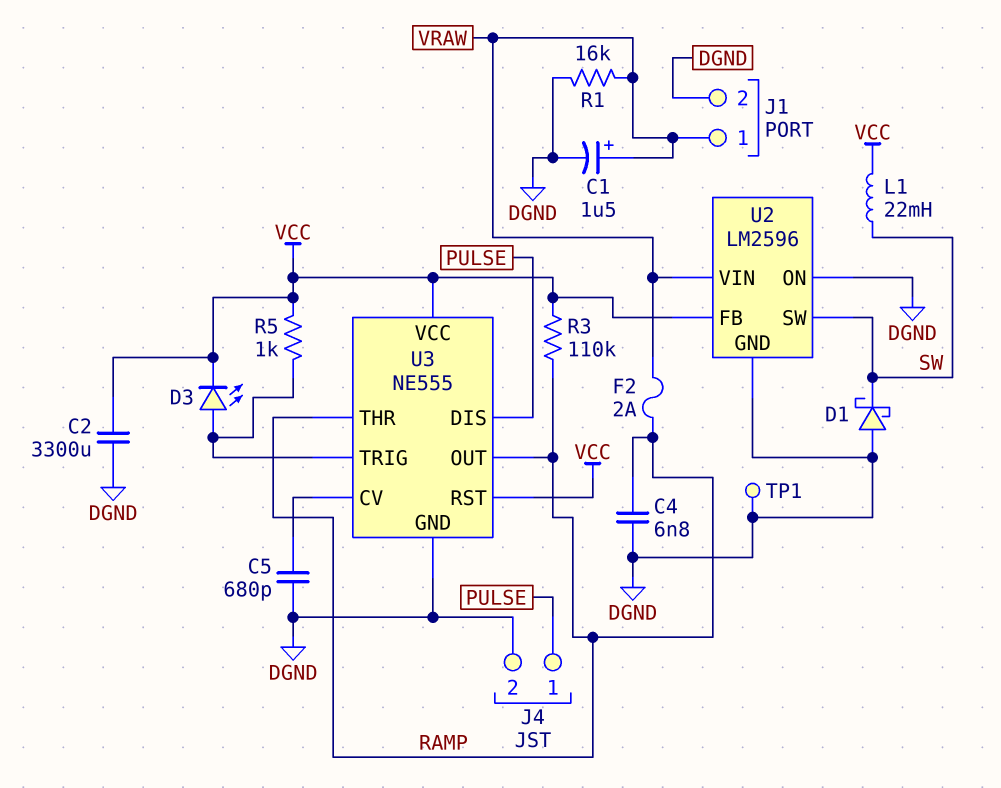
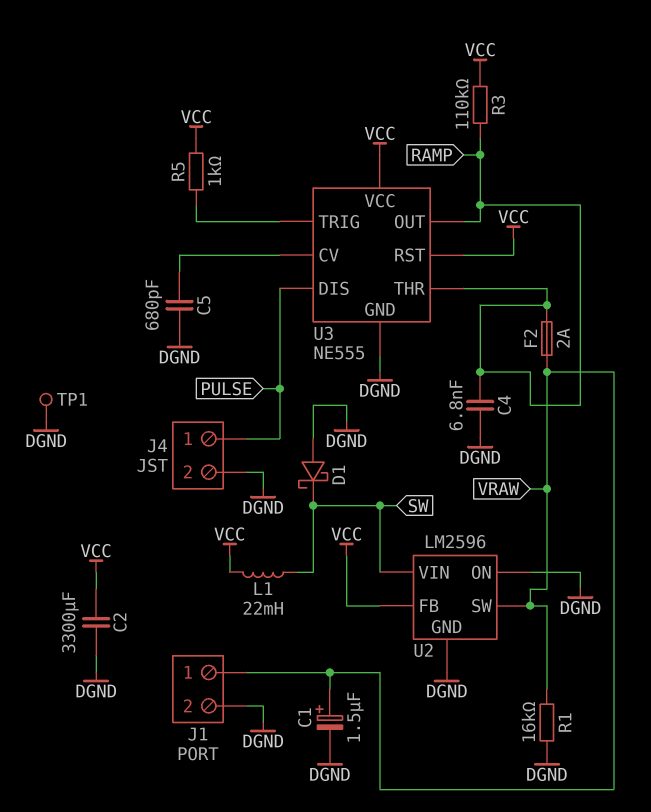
D3: LED (A U3/TRIG, K VCC) -> none
U2 pin SW: SW -> VRAW
U2 pin VIN: VRAW -> SW

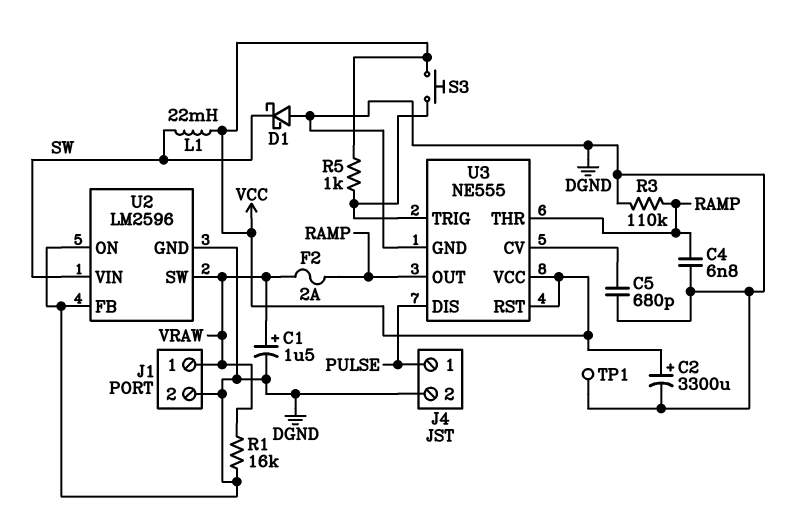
C2: 3300uF (DGND, VCC) -> 3300uF (plus VCC, minus DGND)
R3: 110k (RAMP, VCC) -> 110k (DGND, RAMP)
S3: none -> button (U3/TRIG, VCC)
U2 pin FB: VCC -> DGND

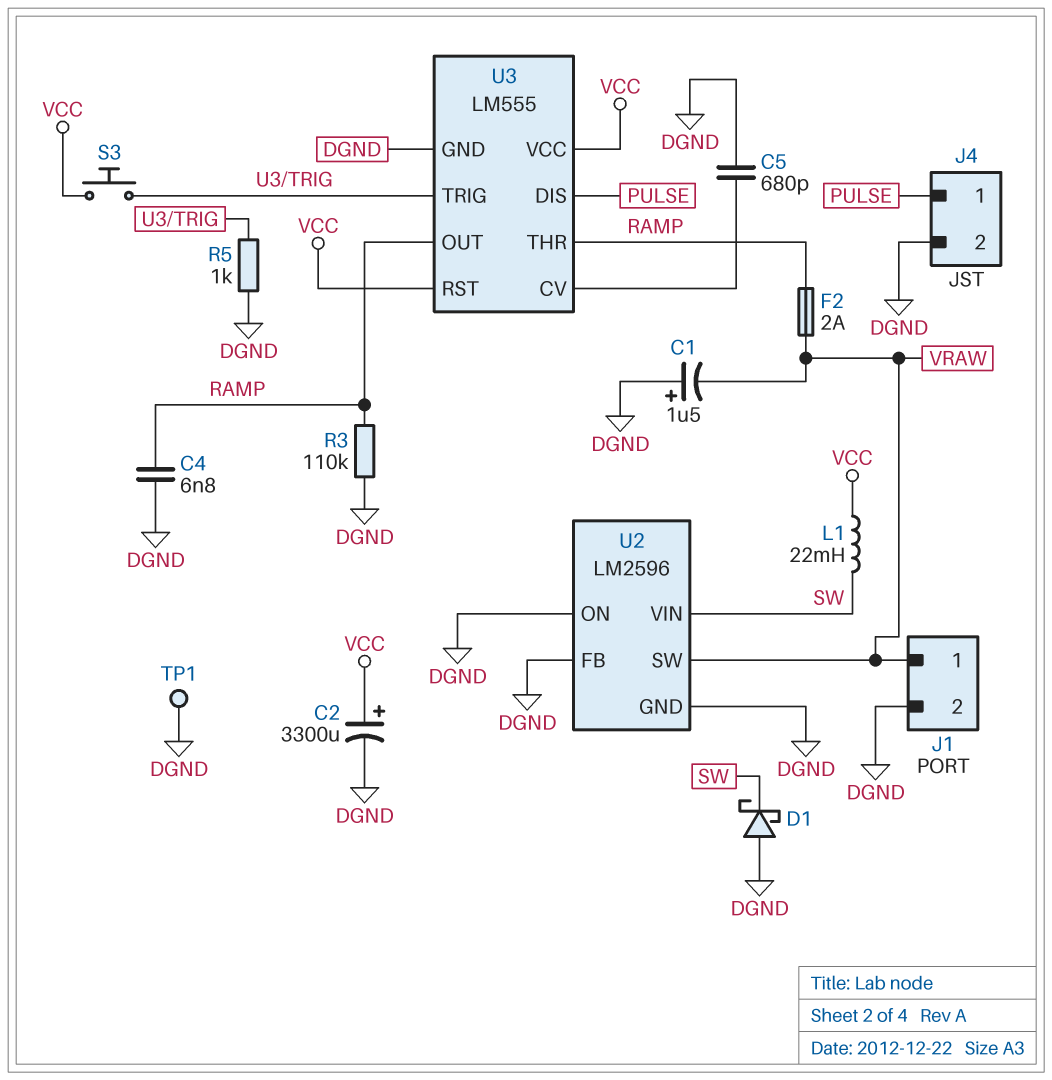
C1: 1.5uF (plus VRAW, minus DGND) -> 1.5uF (plus DGND, minus VRAW)
R1: 16k (DGND, VRAW) -> none
R5: 1k (U3/TRIG, VCC) -> 1k (DGND, U3/TRIG)
U3: NE555 -> LM555

